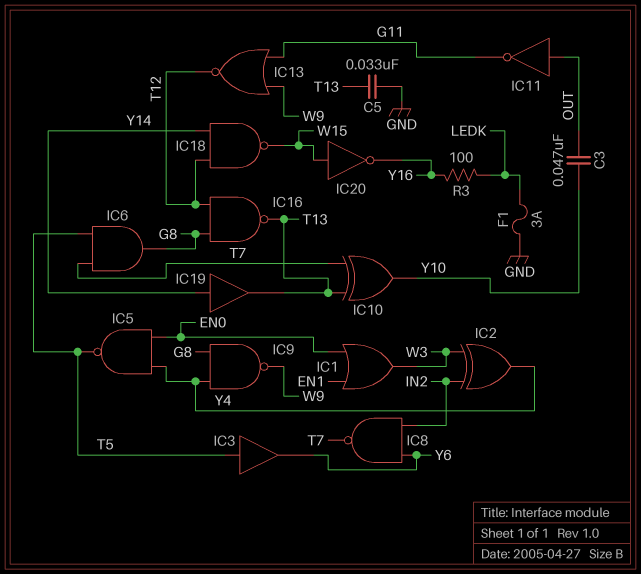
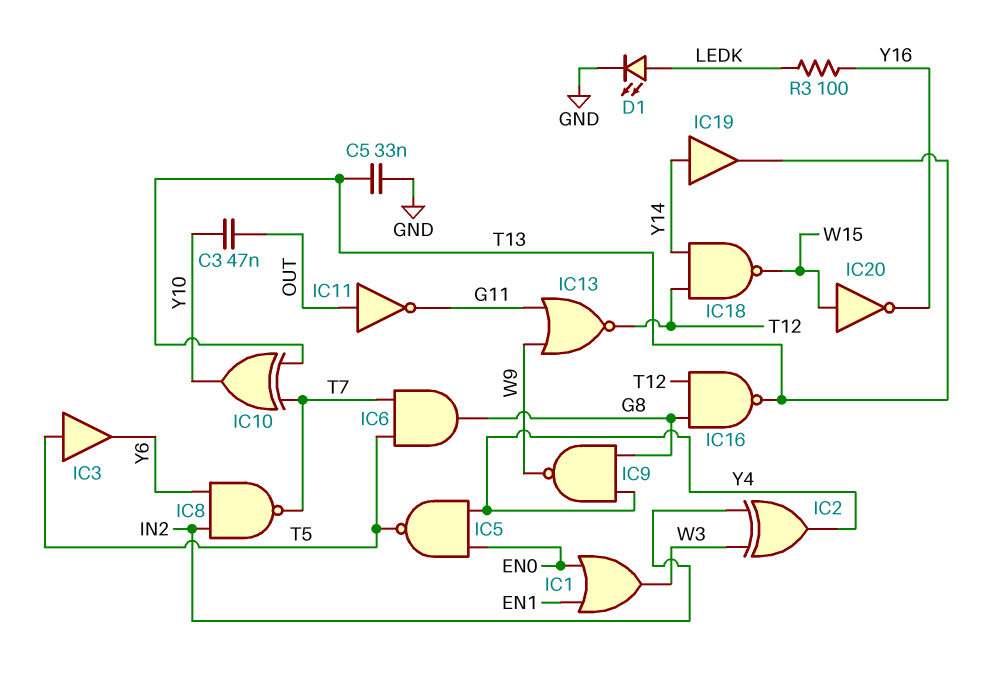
D1: none -> LED (A LEDK, K GND)
F1: 3A (GND, LEDK) -> none

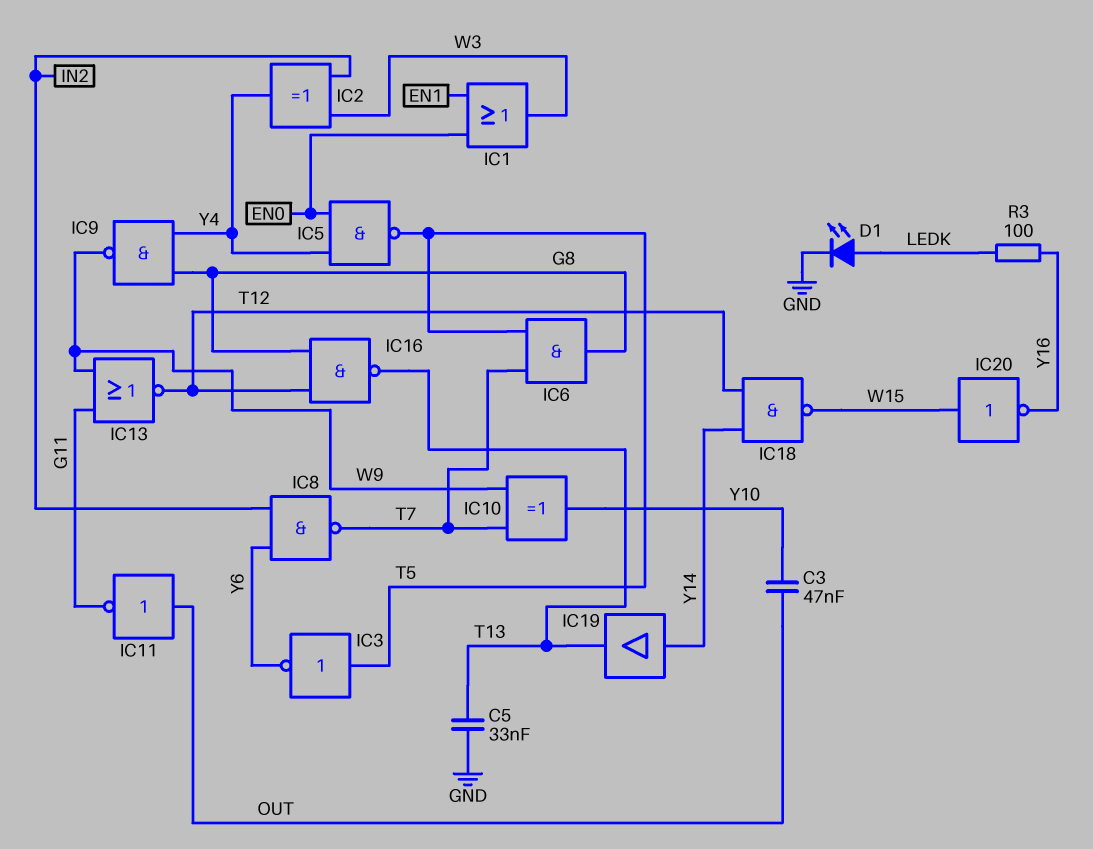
IC3: buffer (in T5, out Y6) -> NOT (in T5, out Y6)
IC10: XOR (in T7, in T13, out Y10) -> XOR (in T7, in W9, out Y10)

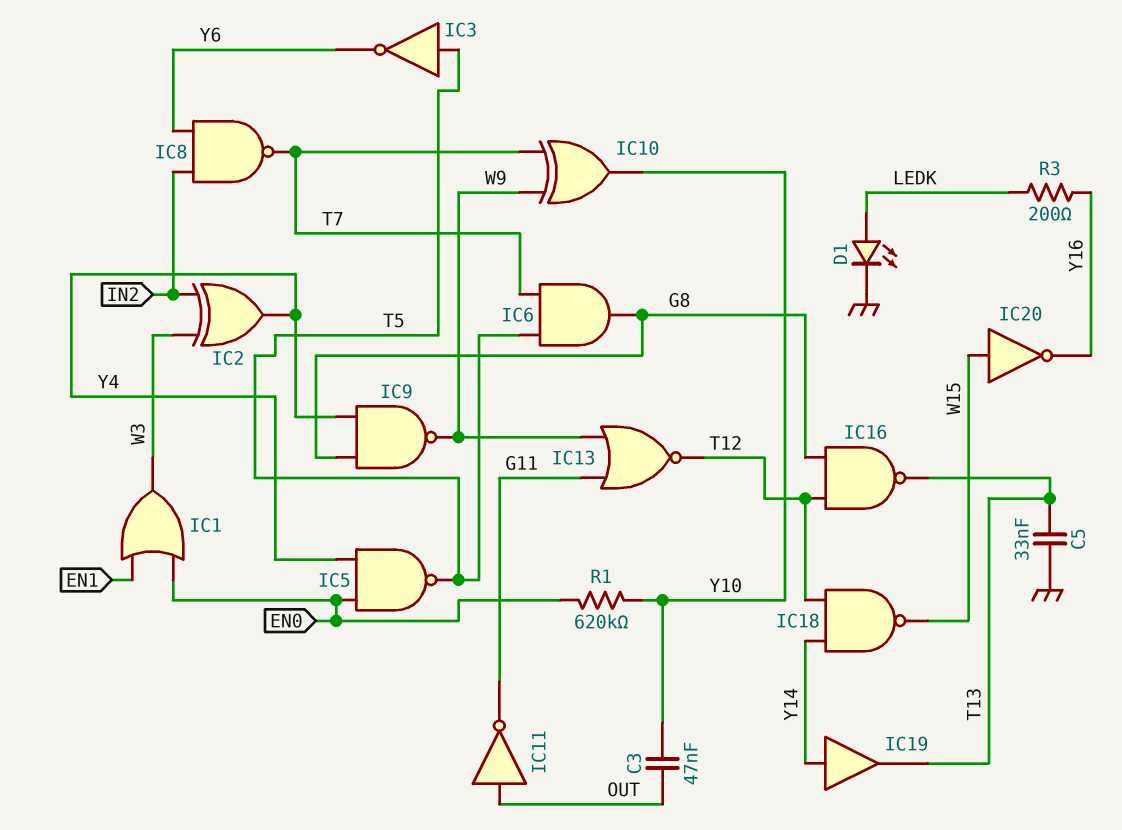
R1: none -> 620k (EN0, Y10)
R3: 100 (LEDK, Y16) -> 200 (LEDK, Y16)

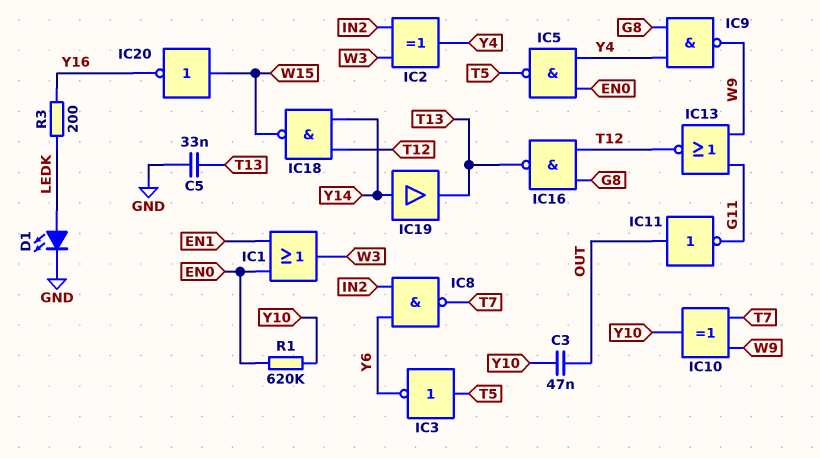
IC6: AND (in T5, in T7, out G8) -> none

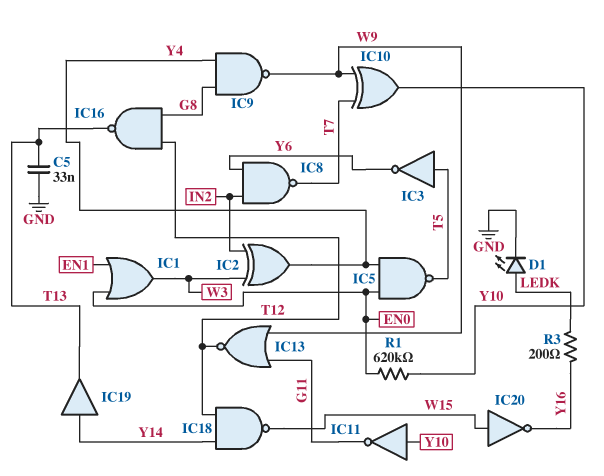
C3: 47nF (OUT, Y10) -> none
IC11: NOT (in OUT, out G11) -> NOT (in Y10, out G11)

